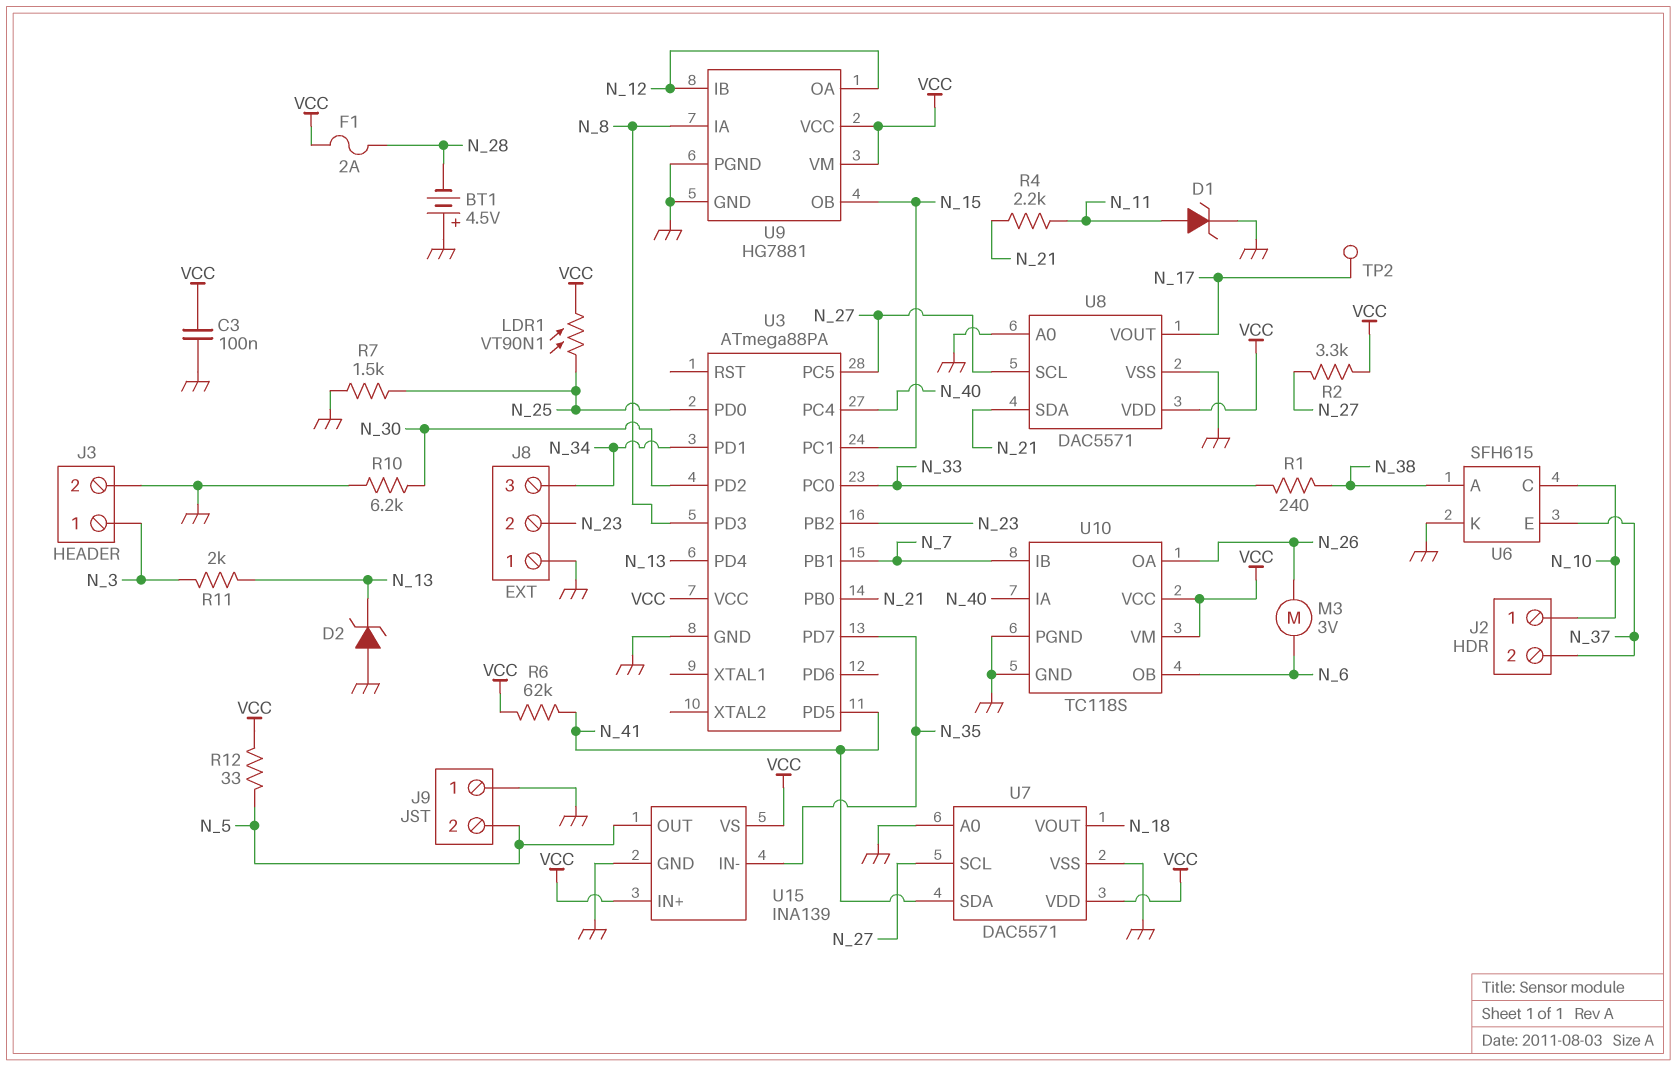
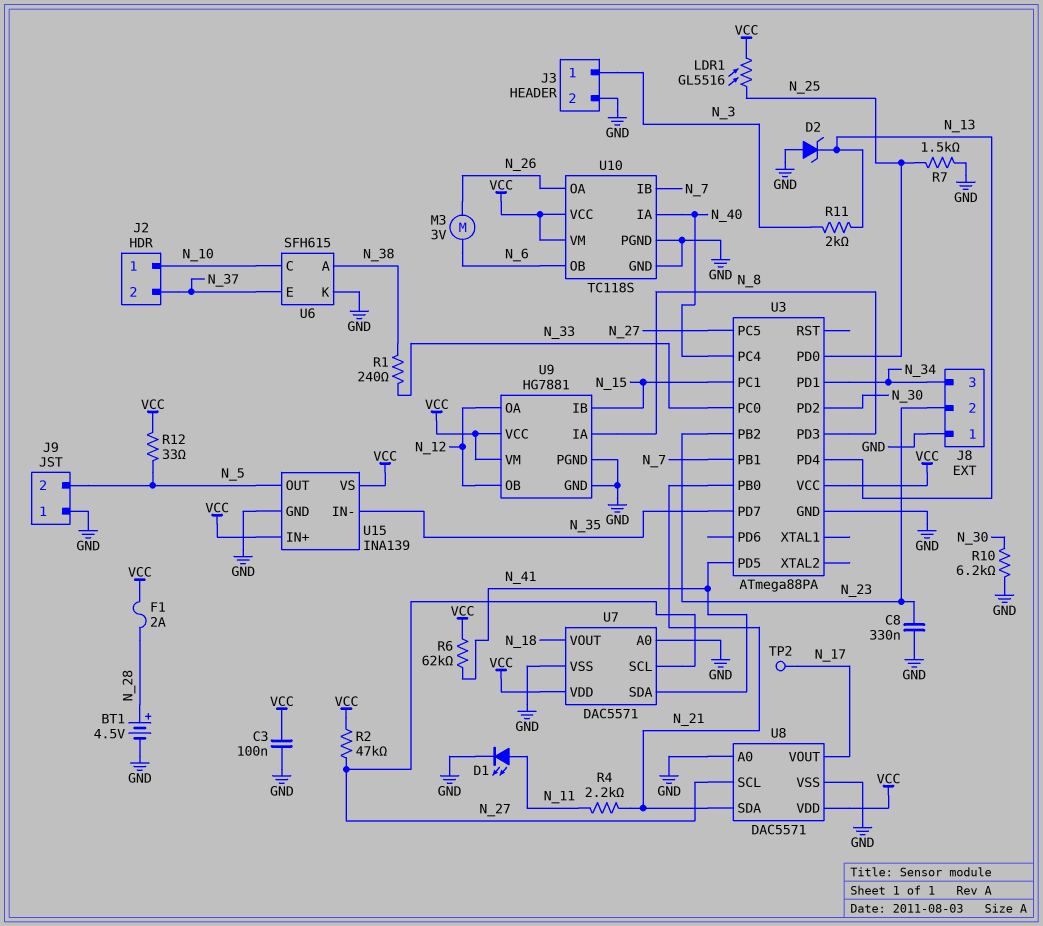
BT1: 4.5V (plus GND, minus N_28) -> 4.5V (plus N_28, minus GND)
C8: none -> 330nF (GND, N_23)
D1: zener (A N_11, K GND) -> LED (A N_11, K GND)
LDR1: VT90N1 (N_25, VCC) -> GL5516 (N_25, VCC)
R2: 3.3k (N_27, VCC) -> 47k (N_27, VCC)
U9 pin IB: N_12 -> N_15
U9 pin OB: N_15 -> N_12

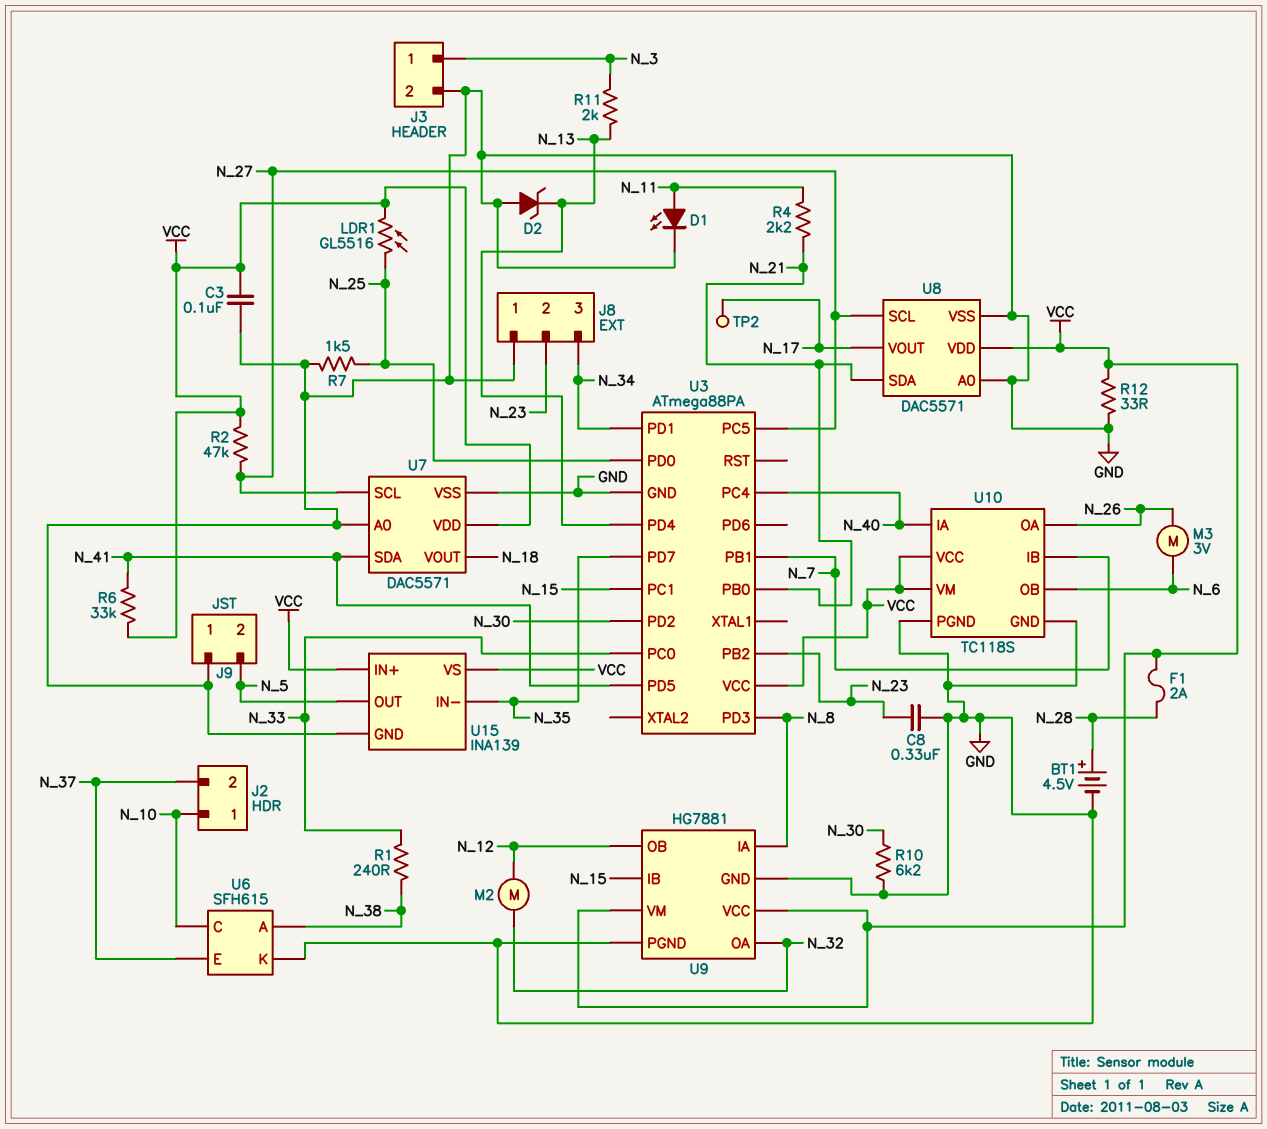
M2: none -> motor (N_12, N_32)
R6: 62k (N_41, VCC) -> 33k (N_41, VCC)
R12: 33 (N_5, VCC) -> 33 (GND, VCC)
U9 pin OA: N_12 -> N_32

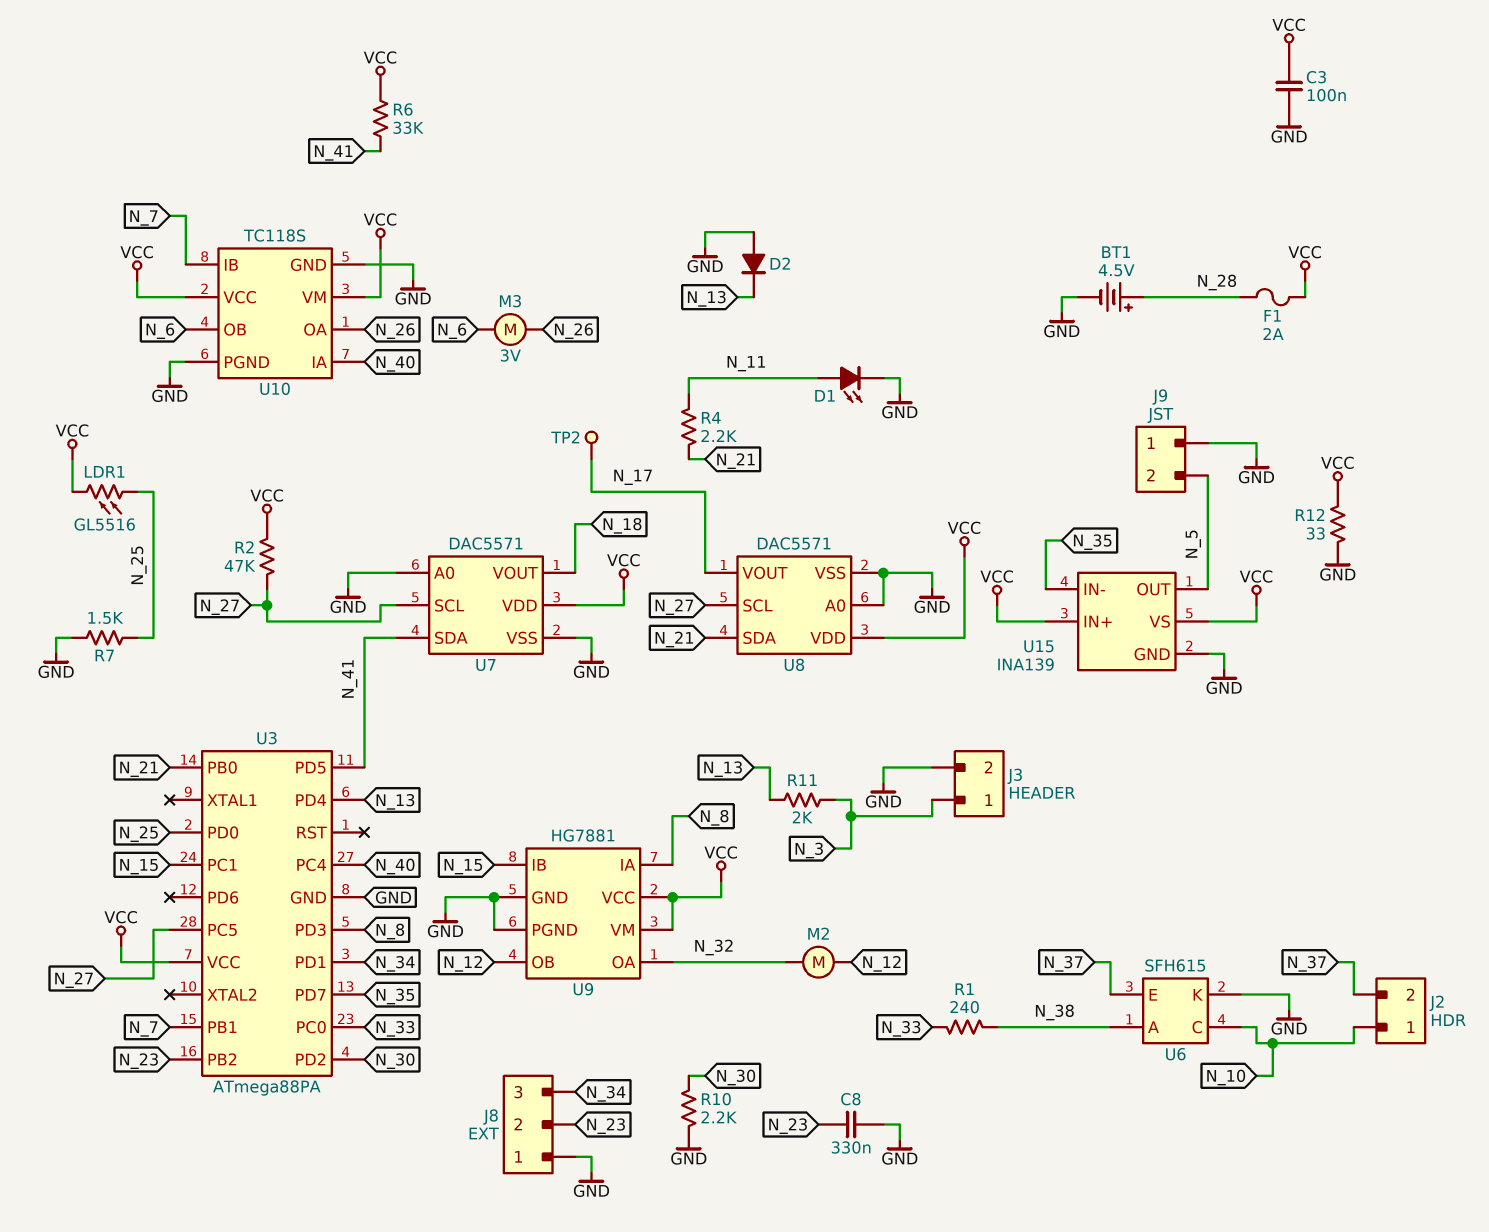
D2: zener (A GND, K N_13) -> diode (A GND, K N_13)
R10: 6.2k (GND, N_30) -> 2.2k (GND, N_30)

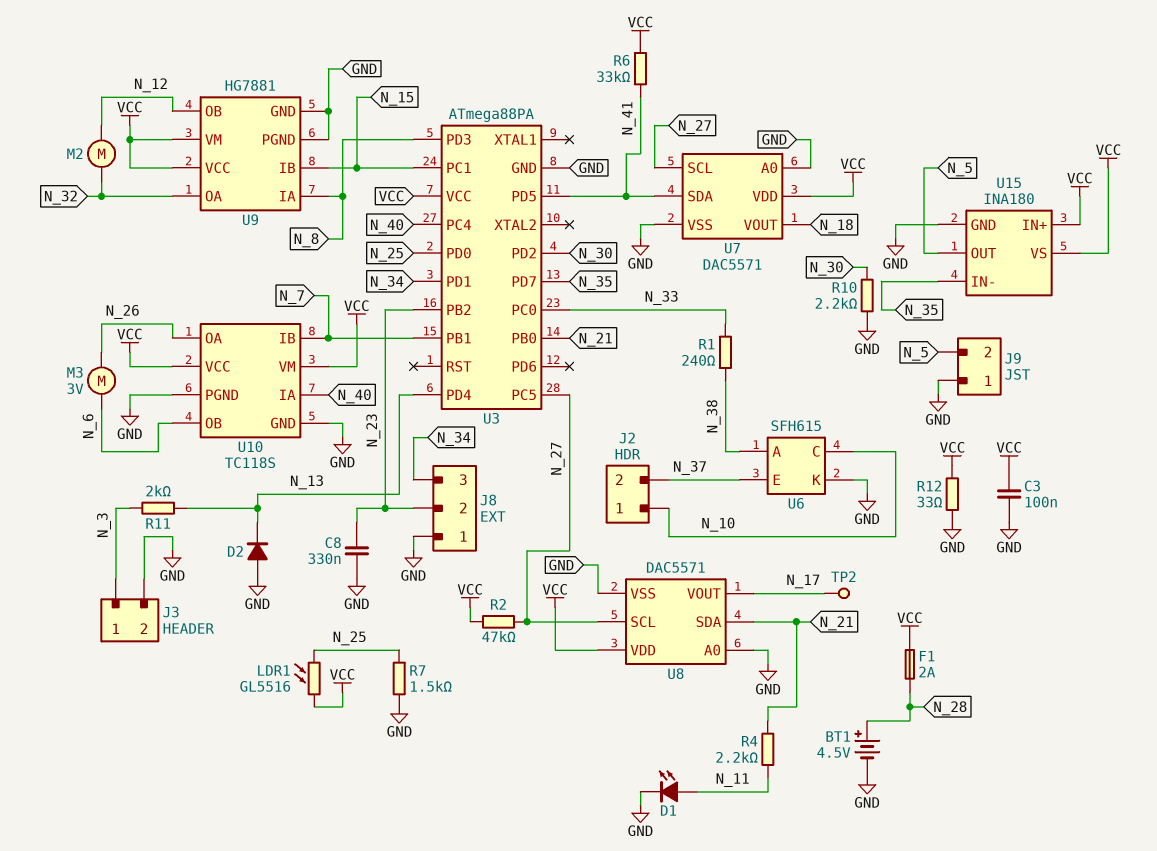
U15: INA139 -> INA180

